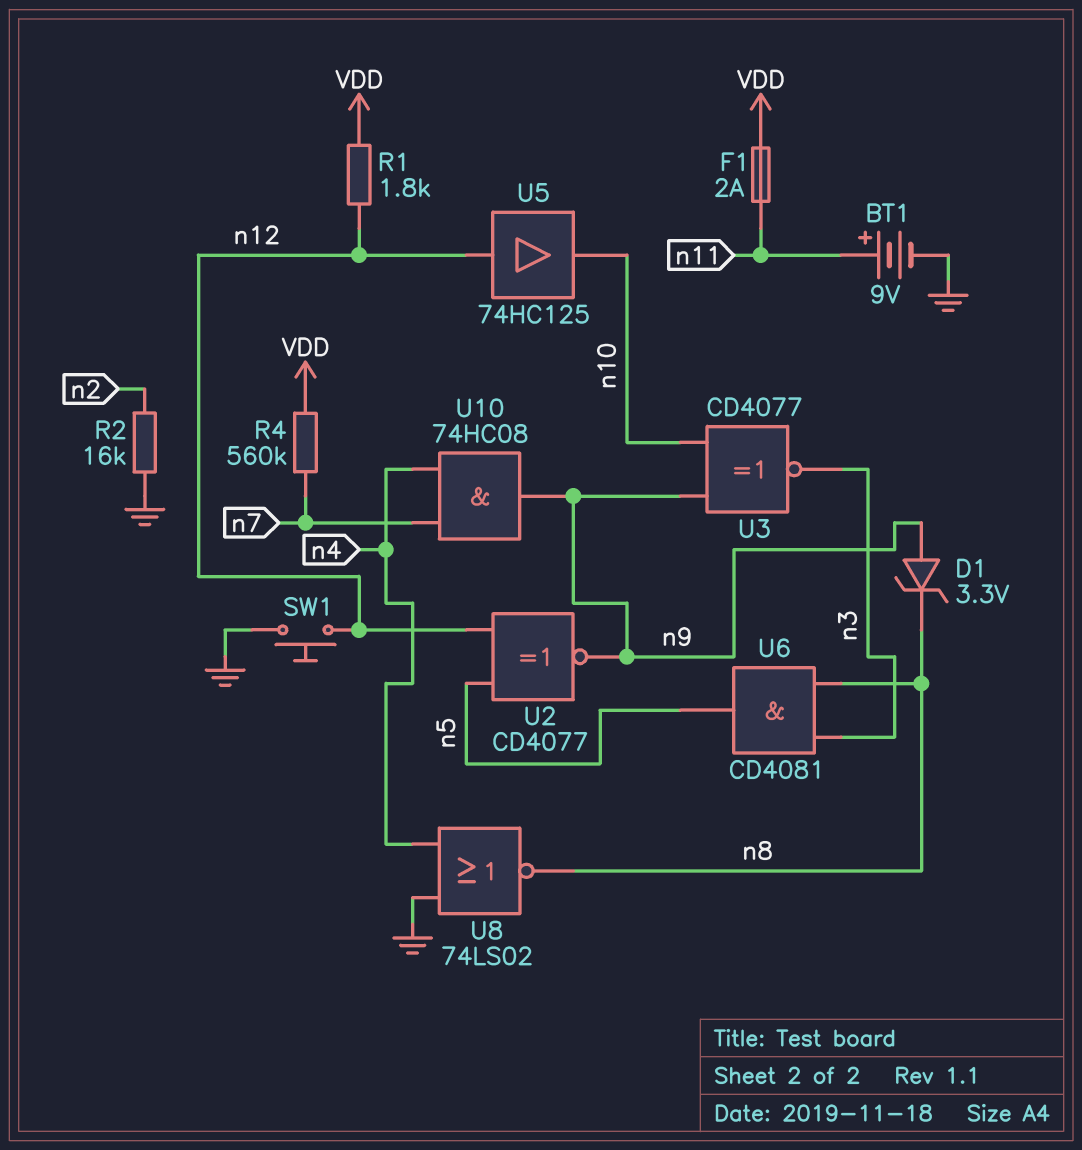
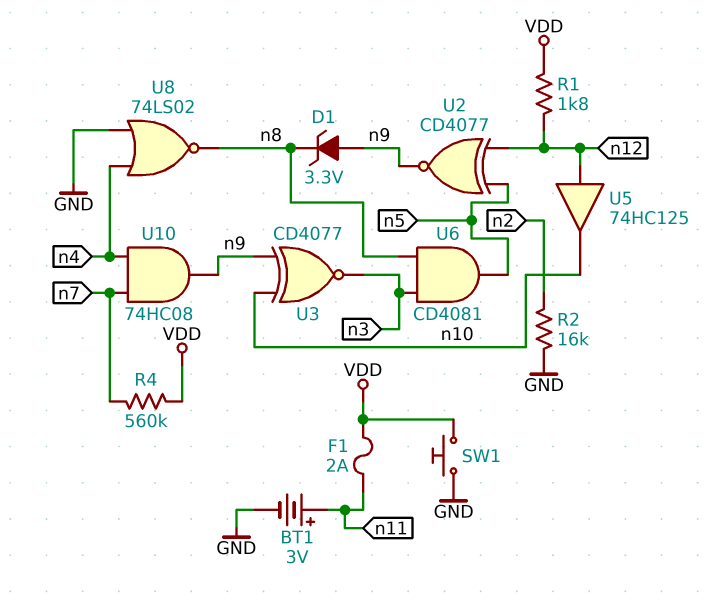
BT1: 9V (plus n11, minus GND) -> 3V (plus n11, minus GND)
SW1: button (GND, n12) -> button (GND, VDD)

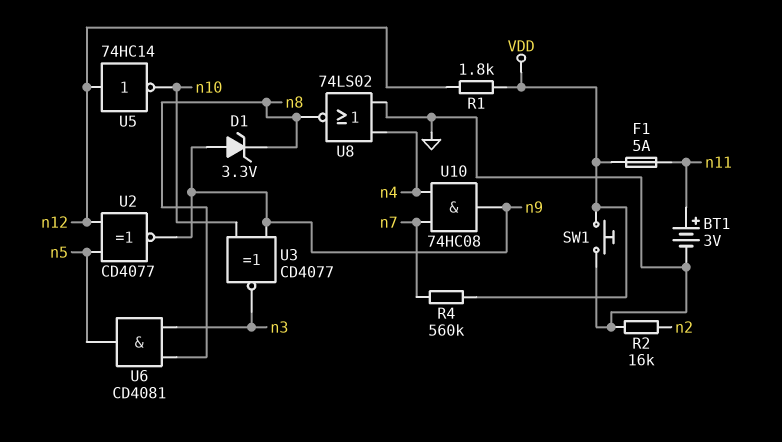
F1: 2A (VDD, n11) -> 5A (VDD, n11)
U5: buffer 74HC125 (in n12, out n10) -> NOT 74HC14 (in n12, out n10)

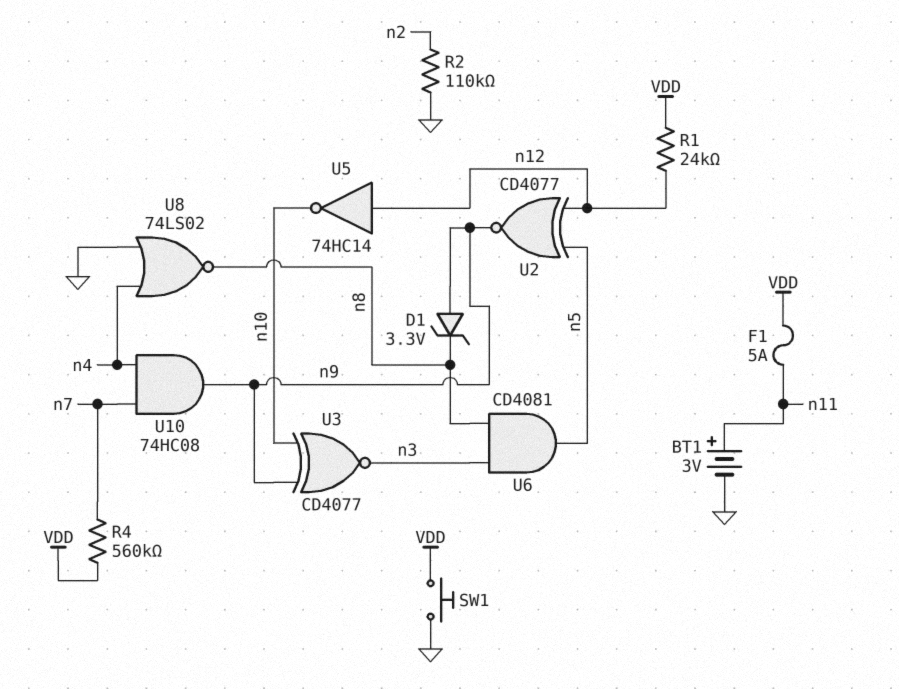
R1: 1.8k (VDD, n12) -> 24k (VDD, n12)
R2: 16k (GND, n2) -> 110k (GND, n2)

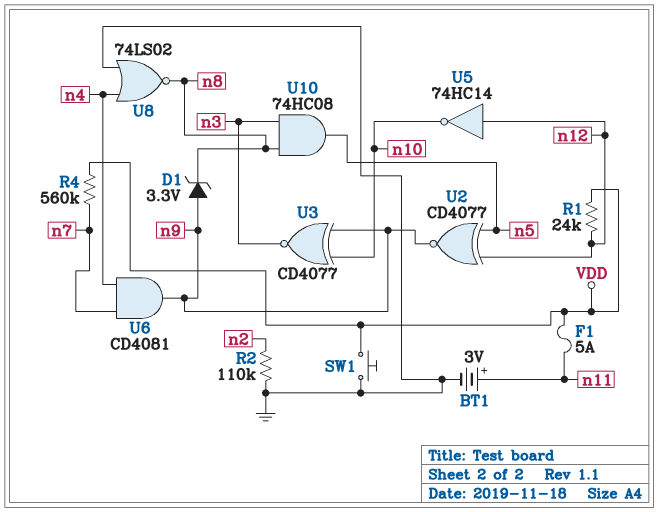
U6: AND CD4081 (in n3, in n8, out n5) -> AND CD4081 (in n4, in n7, out n9)
U10: AND 74HC08 (in n4, in n7, out n9) -> AND 74HC08 (in n3, in n8, out n5)

